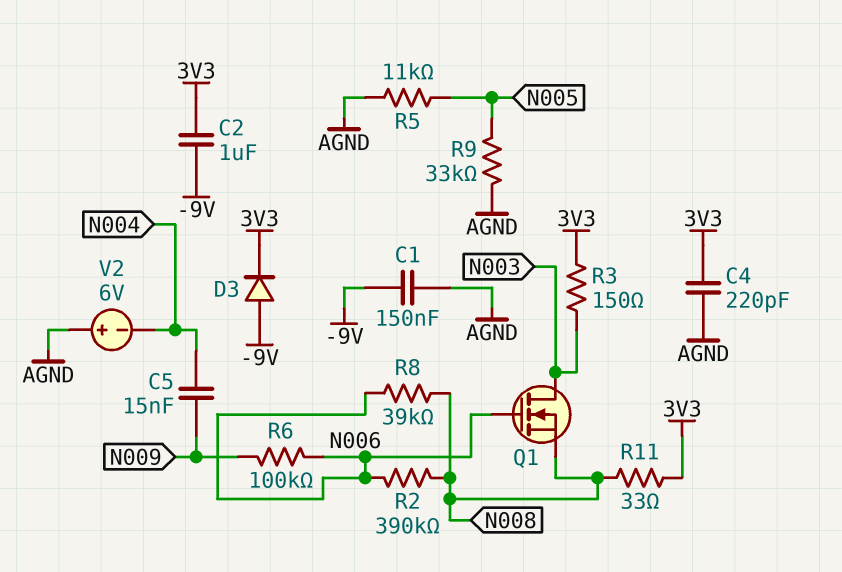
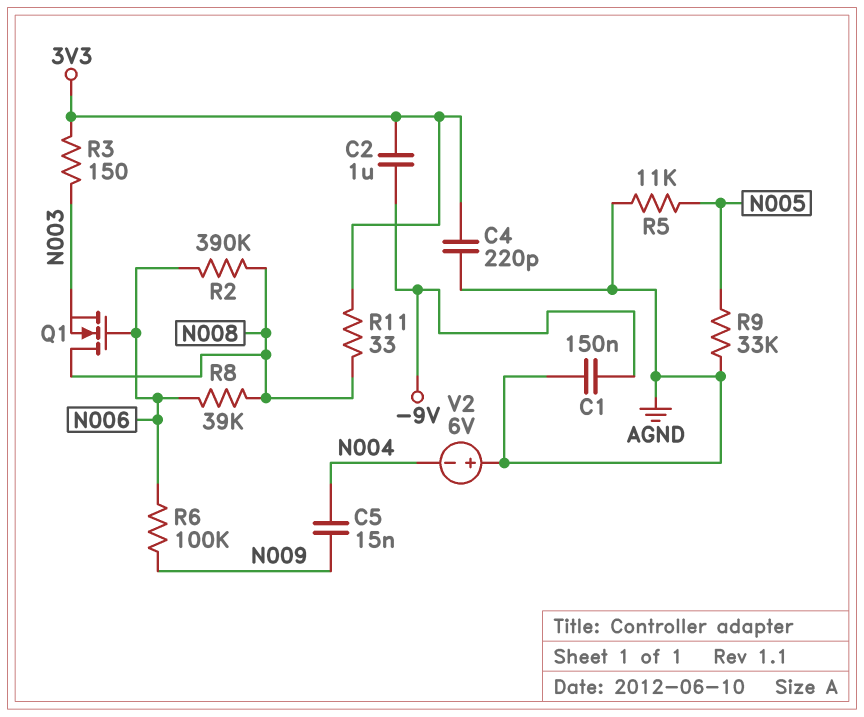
D3: diode (A -9V, K 3V3) -> none
Q1: NMOS (G N006, D N003, S N008) -> NMOS (G N006, D N008, S N003)

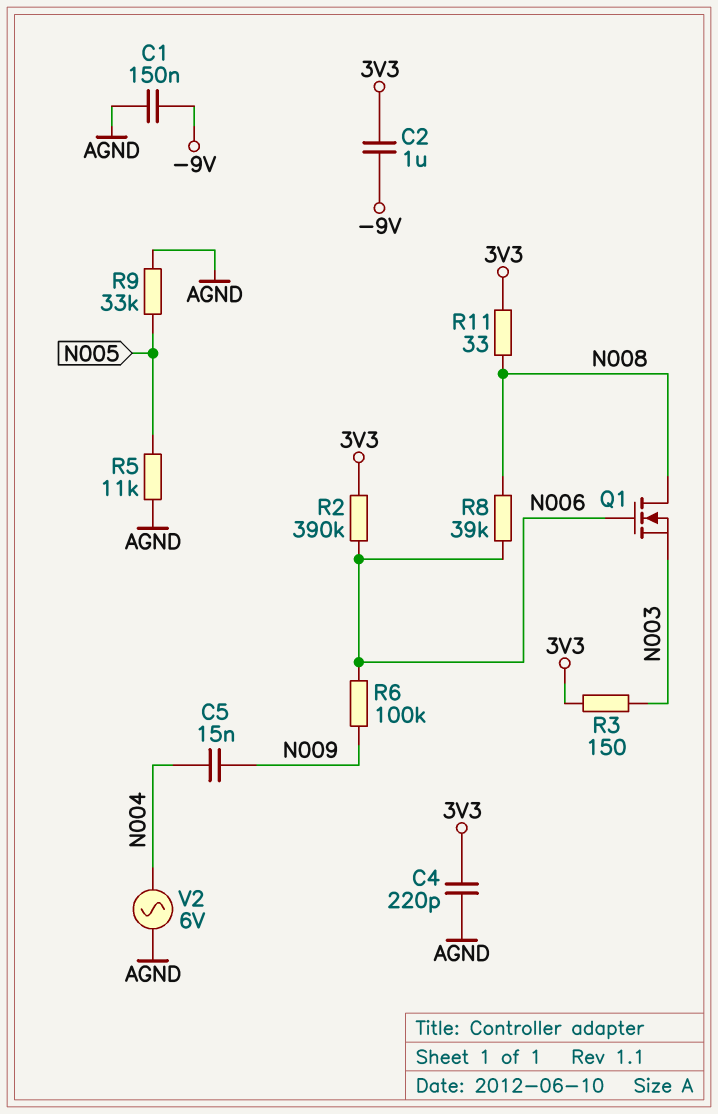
R2: 390k (N006, N008) -> 390k (3V3, N006)
V2: 6V (plus AGND, minus N004) -> AC 6V (AGND, N004)

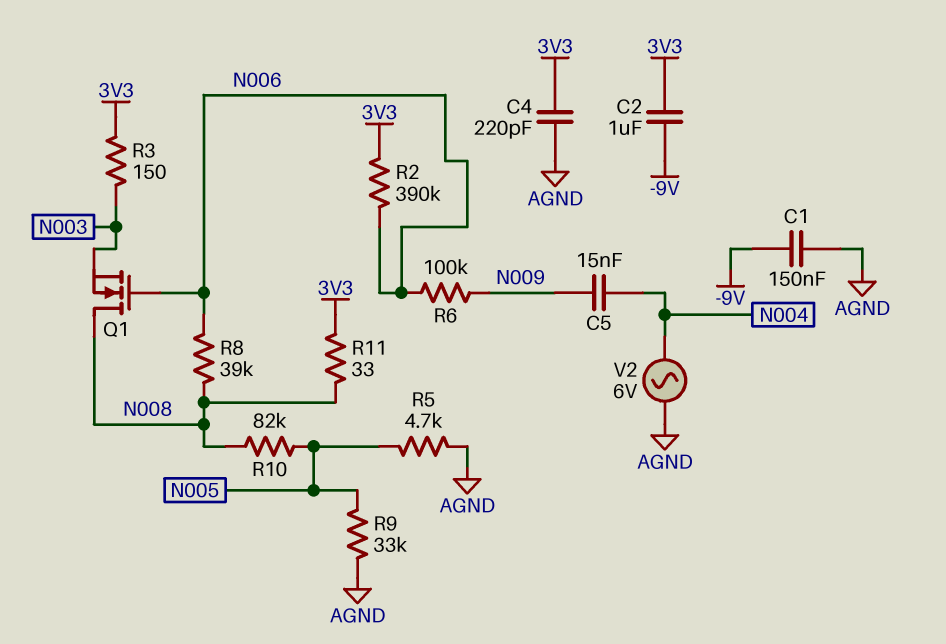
R5: 11k (AGND, N005) -> 4.7k (AGND, N005)
R10: none -> 82k (N005, N008)

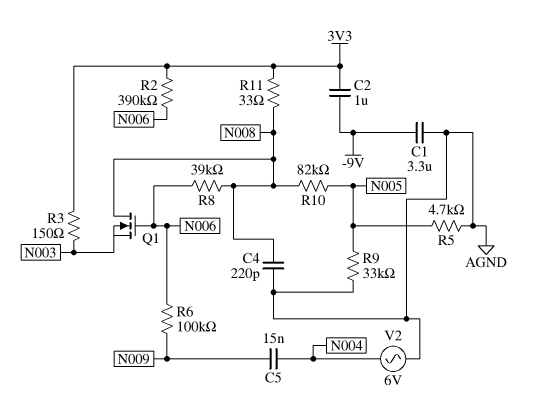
C1: 150nF (-9V, AGND) -> 3.3uF (-9V, AGND)
C4: 220pF (3V3, AGND) -> 220pF (AGND, N008)

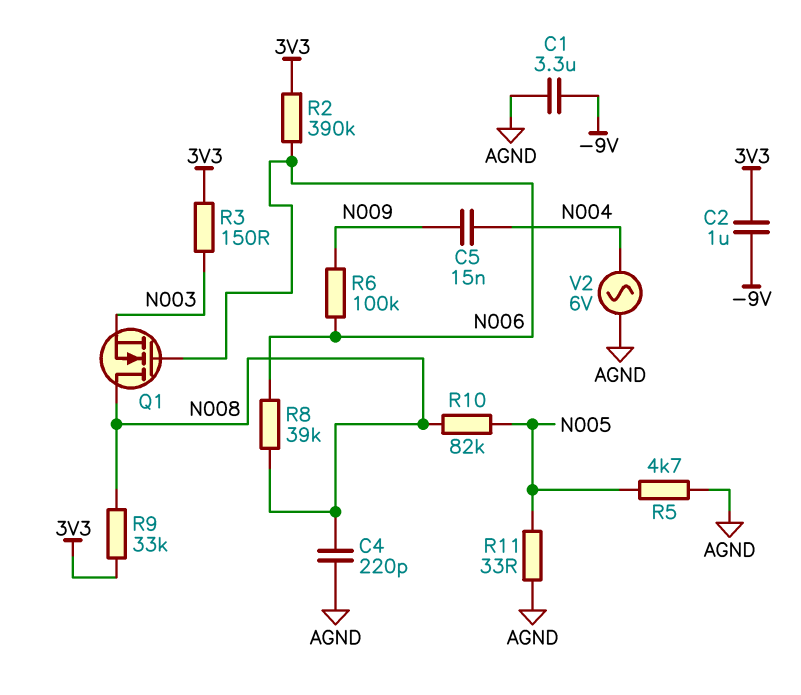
R9: 33k (AGND, N005) -> 33k (3V3, N008)
R11: 33 (3V3, N008) -> 33 (AGND, N005)

